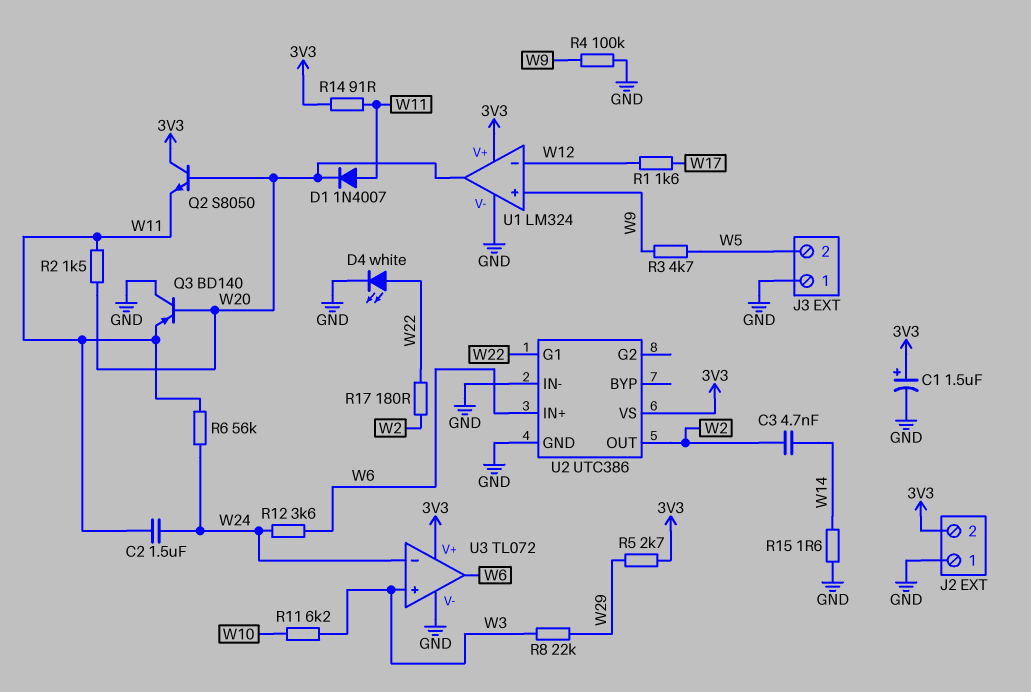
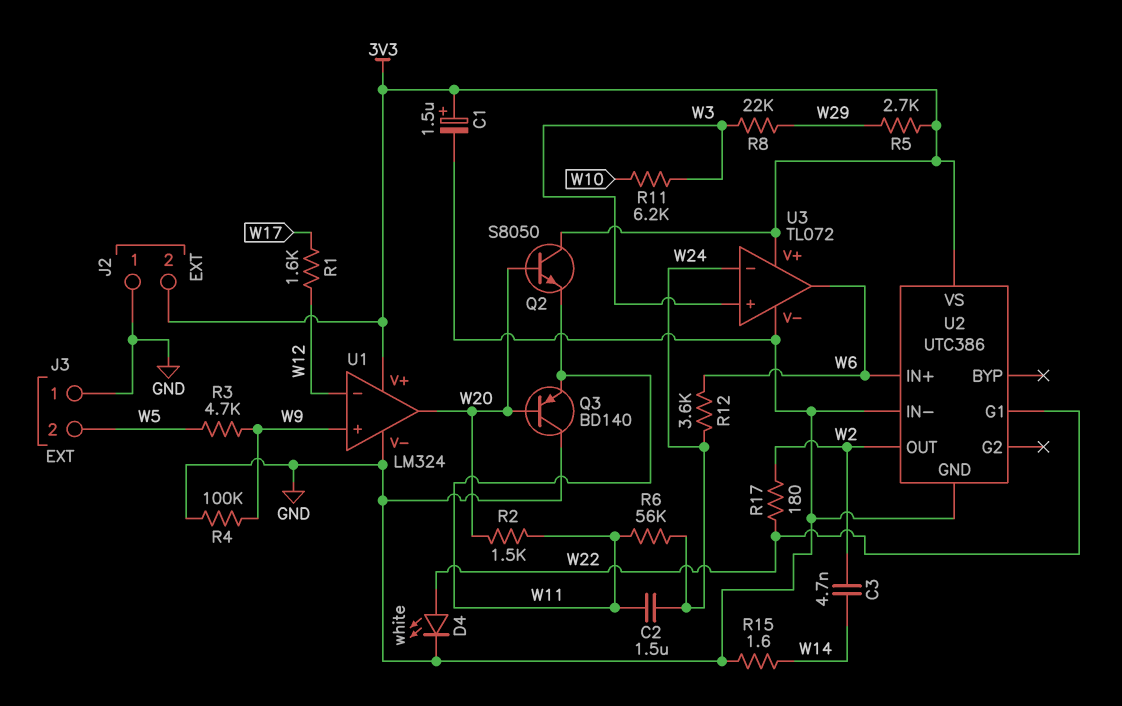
D1: diode 1N4007 (A W11, K W20) -> none
R14: 91 (3V3, W11) -> none

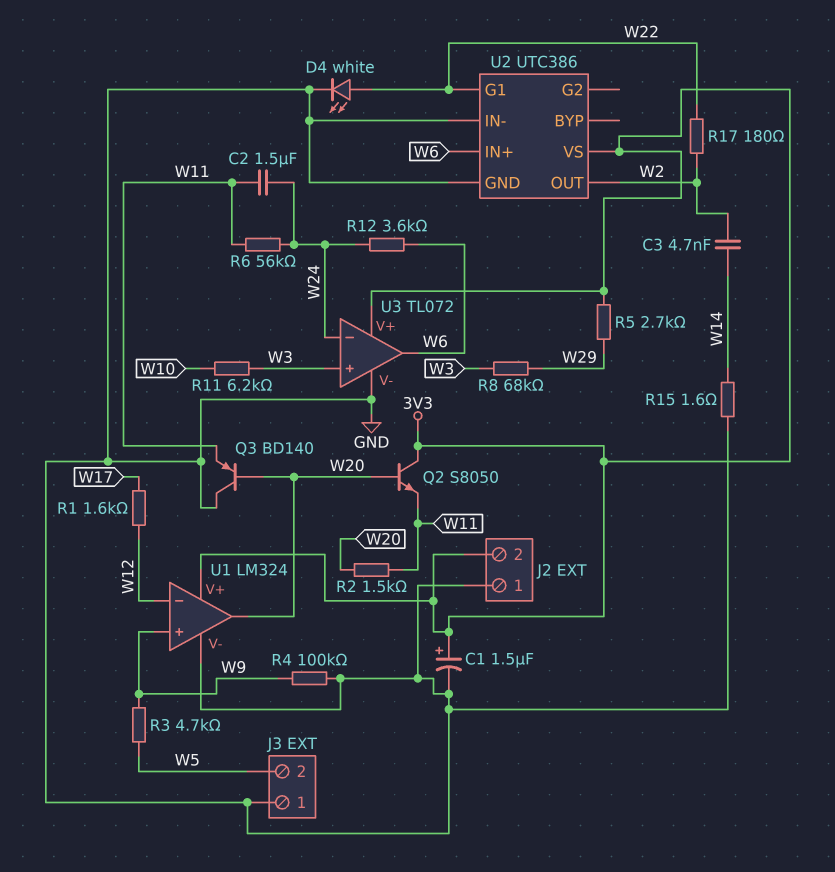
R8: 22k (W3, W29) -> 68k (W3, W29)

